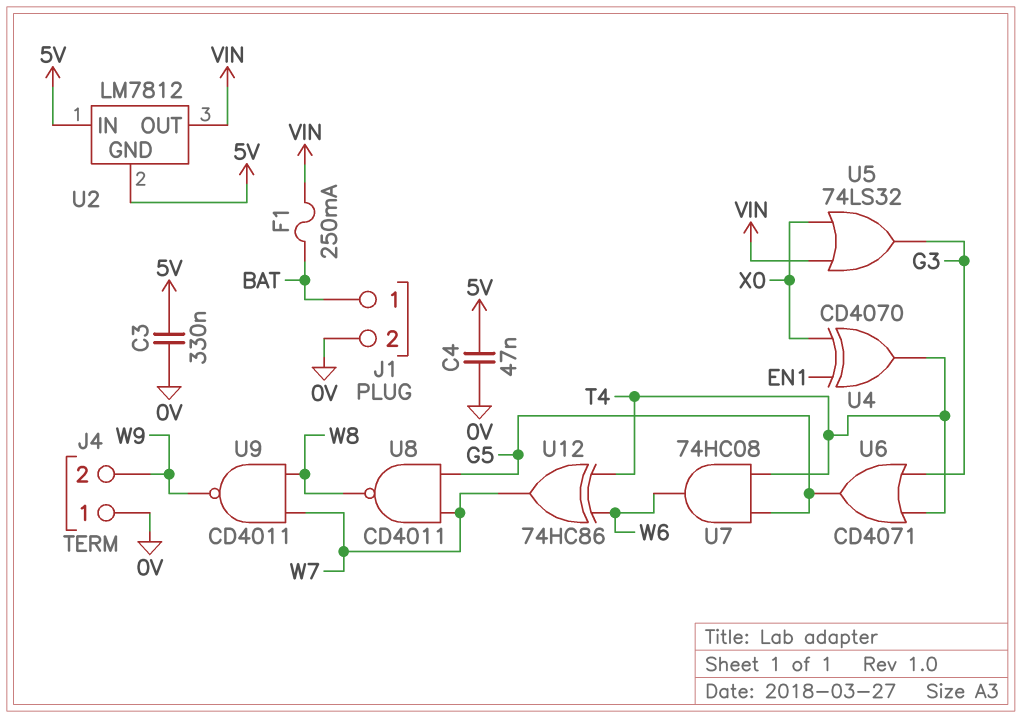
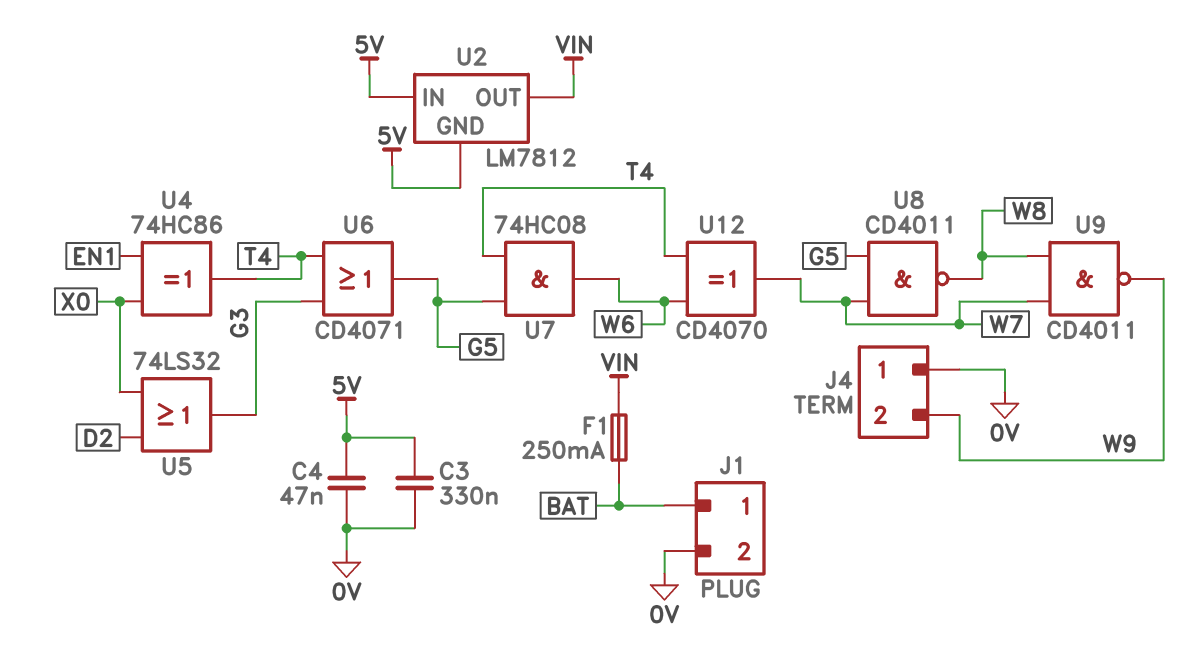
U4: XOR CD4070 (in EN1, in X0, out T4) -> XOR 74HC86 (in EN1, in X0, out T4)
U5: OR 74LS32 (in VIN, in X0, out G3) -> OR 74LS32 (in D2, in X0, out G3)
U12: XOR 74HC86 (in T4, in W6, out W7) -> XOR CD4070 (in T4, in W6, out W7)

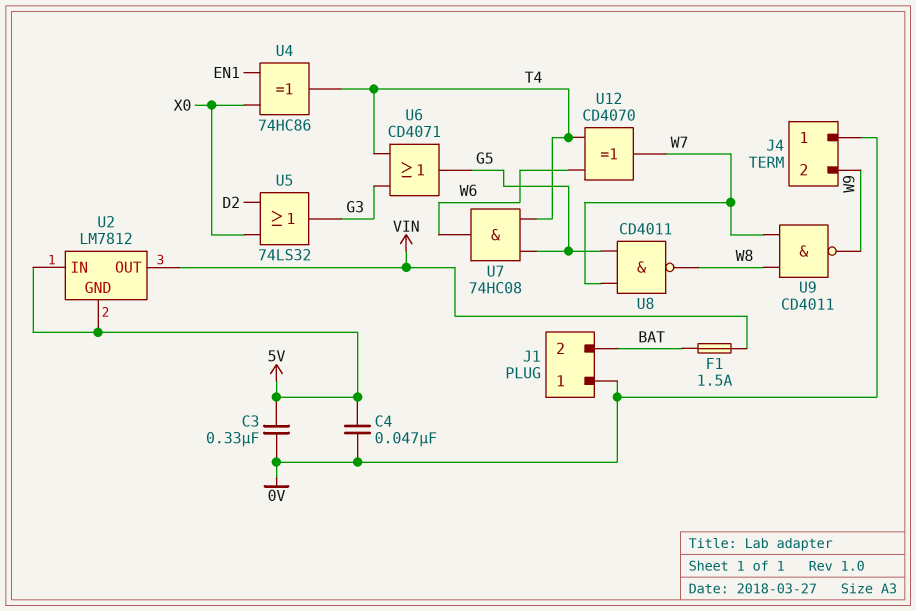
F1: 250mA (BAT, VIN) -> 1.5A (BAT, VIN)
J1 pin 1: BAT -> 0V
J1 pin 2: 0V -> BAT

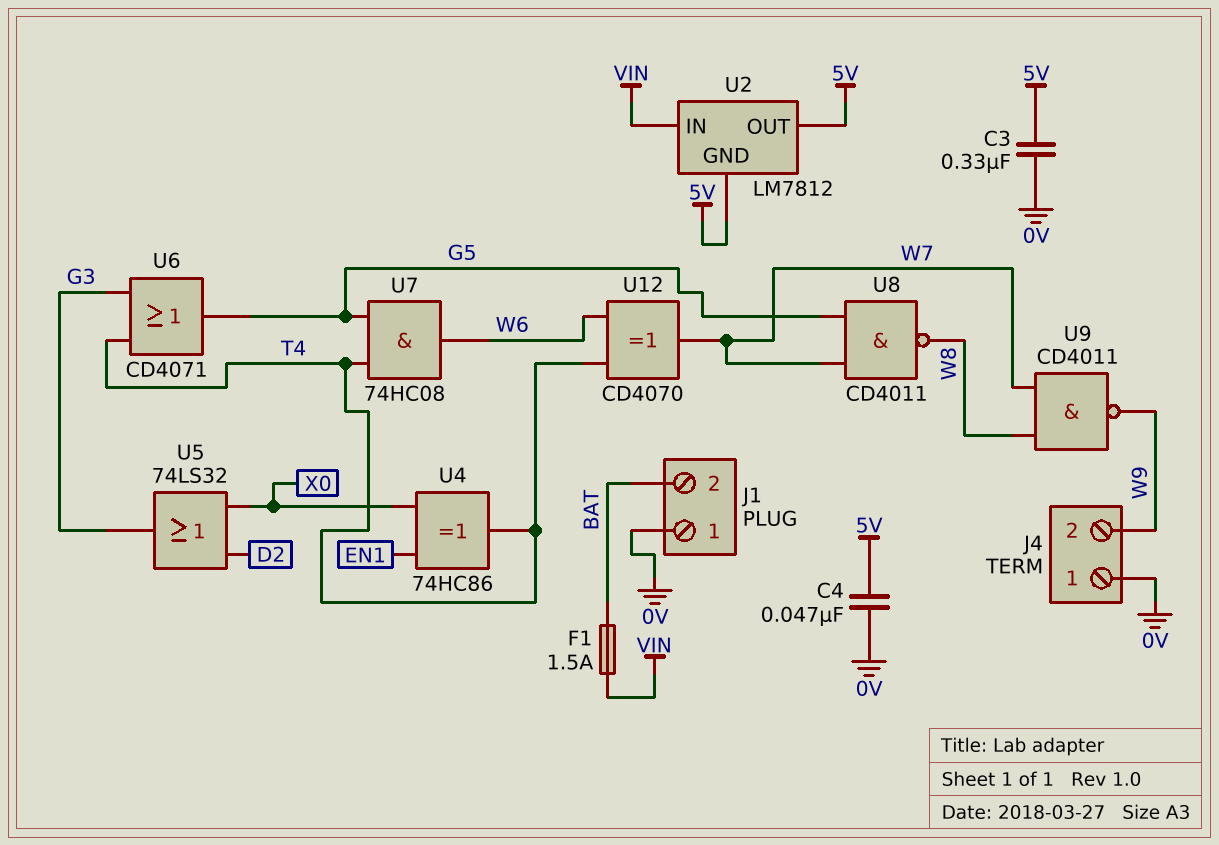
U2 pin IN: 5V -> VIN
U2 pin OUT: VIN -> 5V

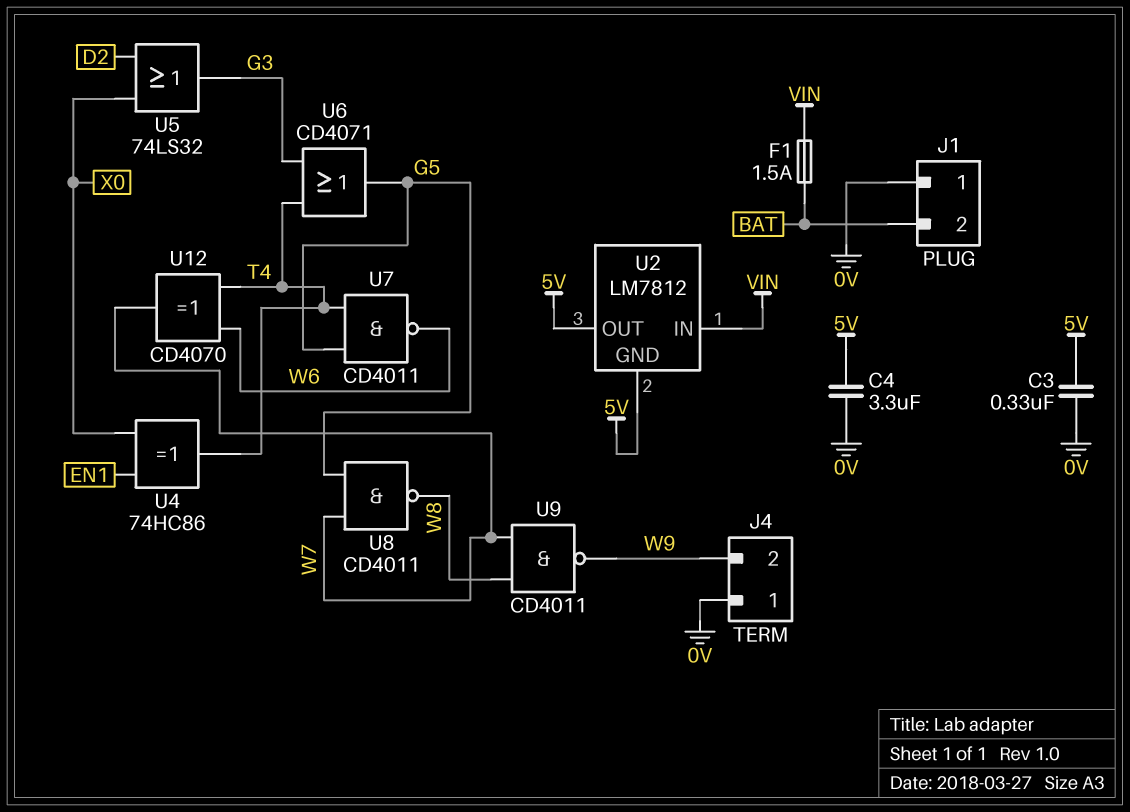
C4: 47nF (0V, 5V) -> 3.3uF (0V, 5V)
U7: AND 74HC08 (in G5, in T4, out W6) -> NAND CD4011 (in G5, in T4, out W6)

